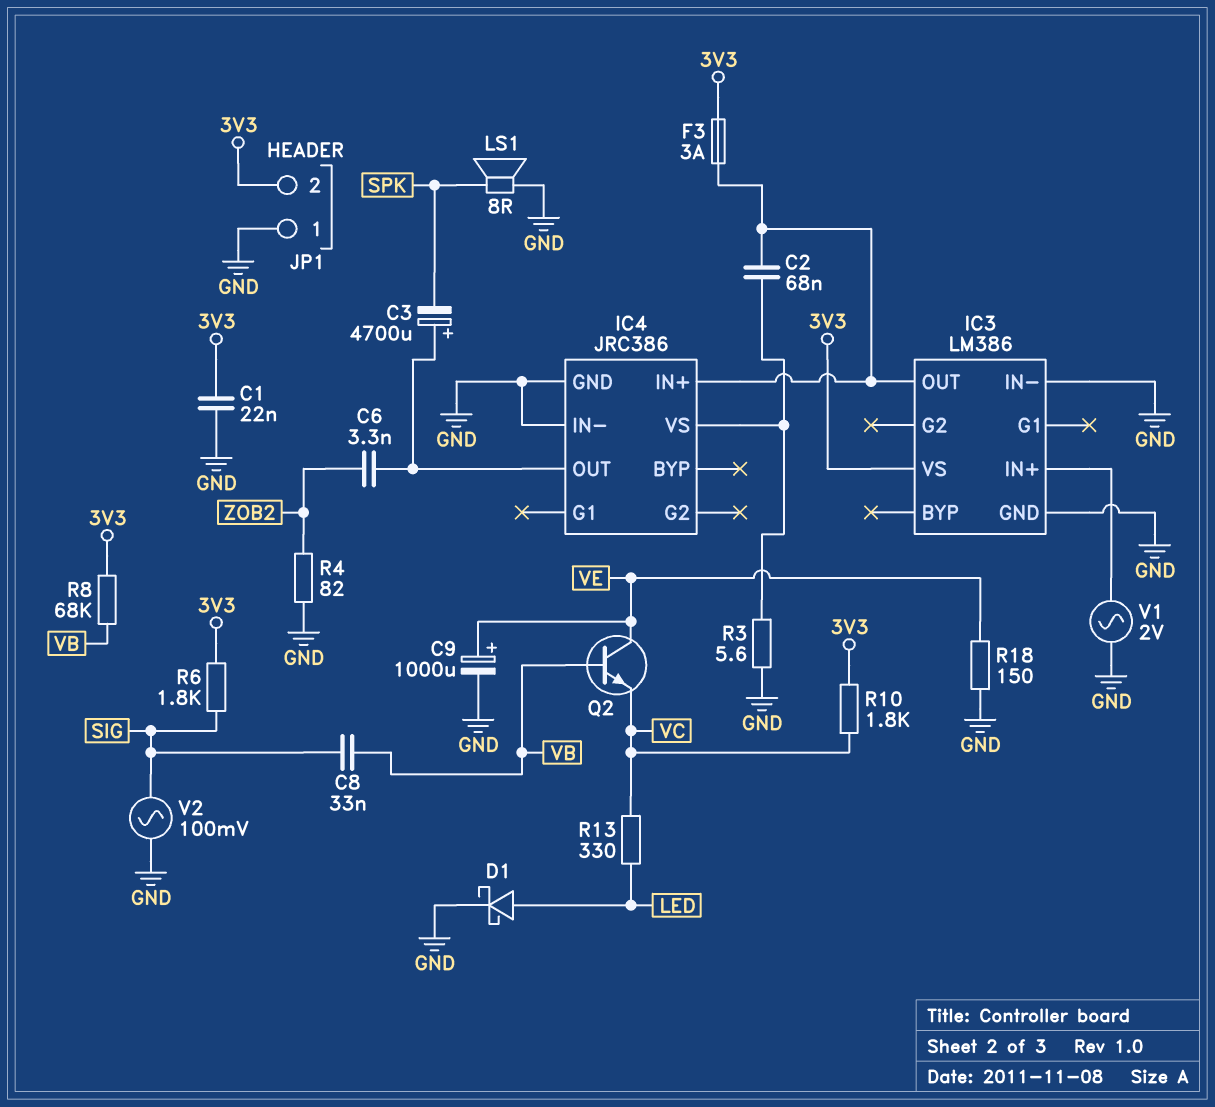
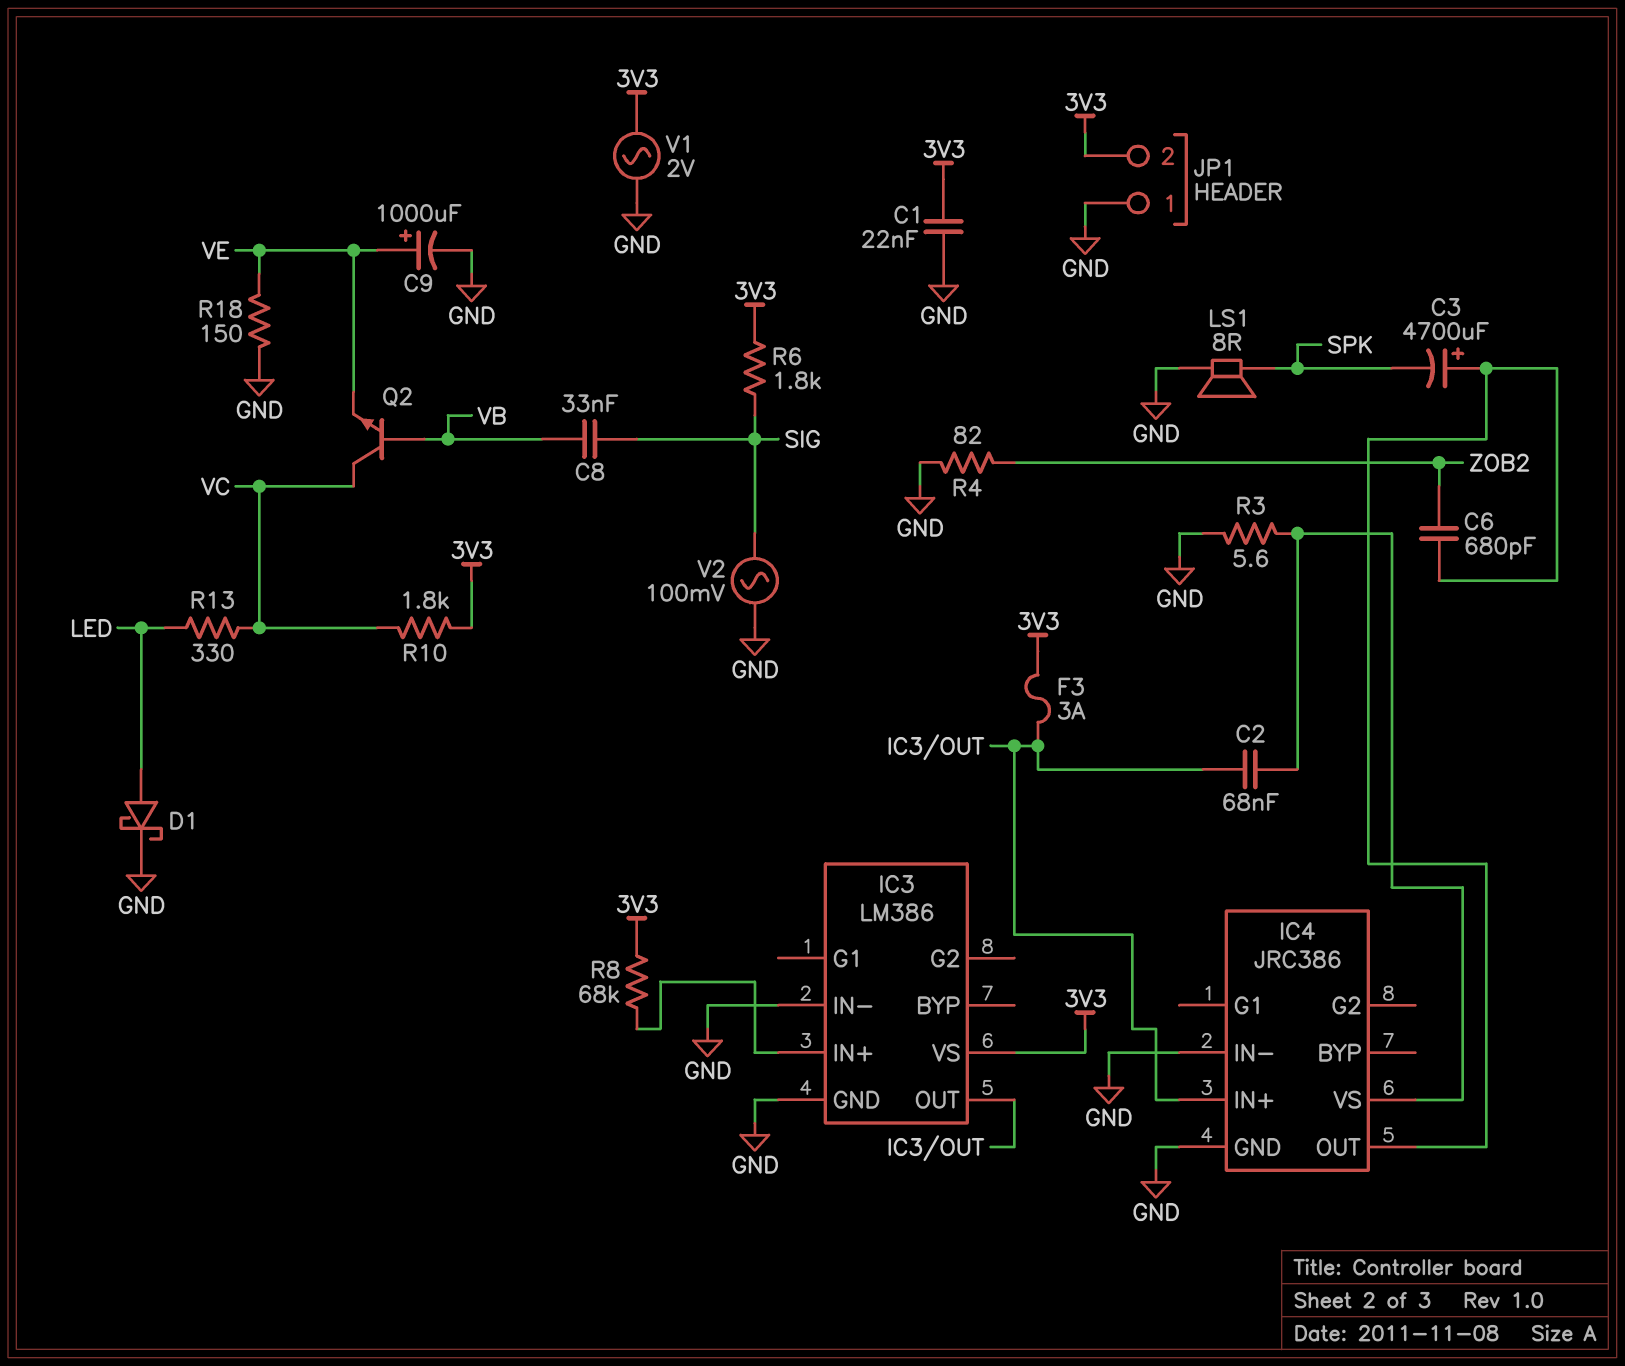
C6: 3.3nF (IC4/OUT, ZOB2) -> 680pF (IC4/OUT, ZOB2)
Q2: NPN (B VB, C VE, E VC) -> NPN (B VB, C VC, E VE)
R8: 68k (3V3, VB) -> 68k (3V3, IC3/IN+)
V1: AC 2V (GND, IC3/IN+) -> AC 2V (3V3, GND)

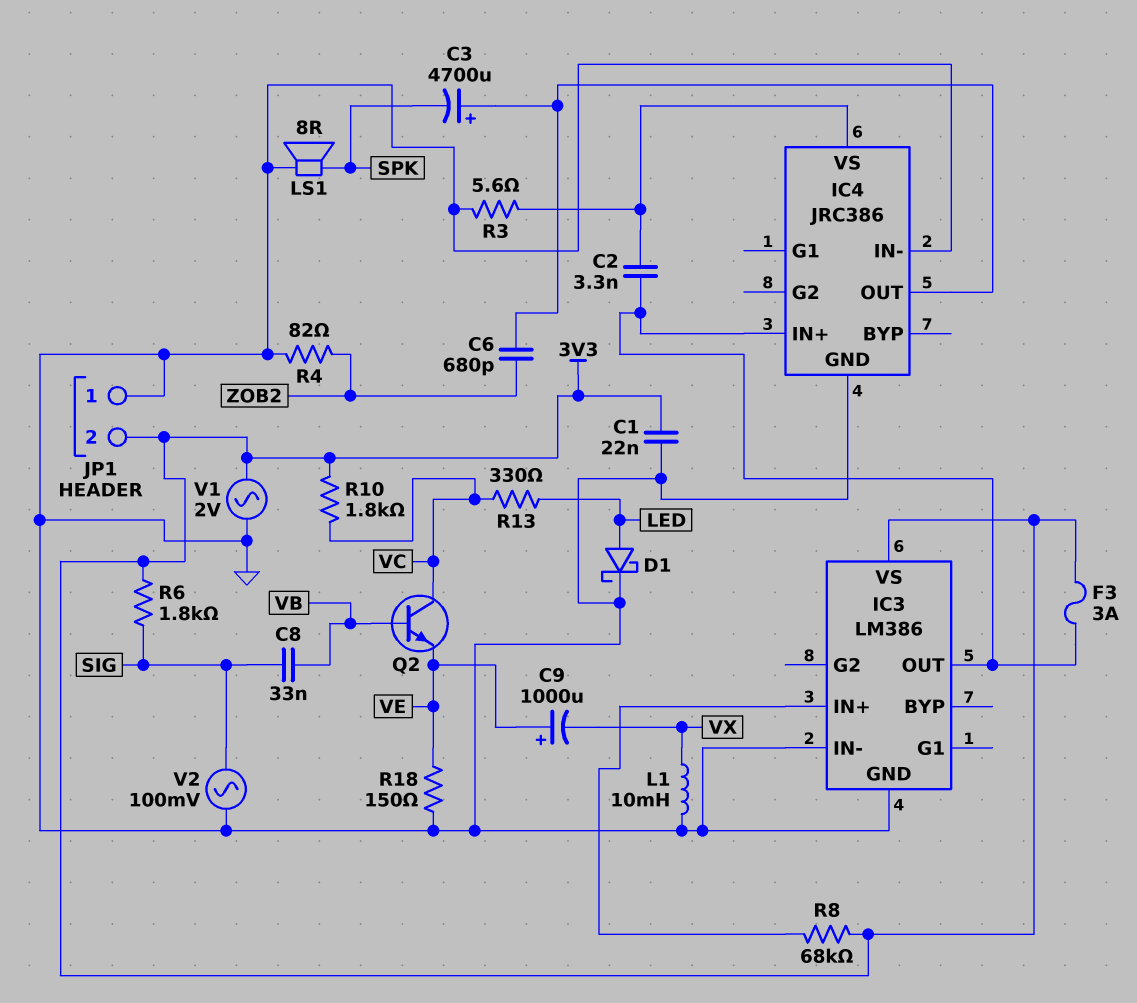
C2: 68nF (IC3/OUT, IC4/VS) -> 3.3nF (IC3/OUT, IC4/VS)
C9: 1000uF (plus VE, minus GND) -> 1000uF (plus VE, minus VX)
L1: none -> 10mH (GND, VX)

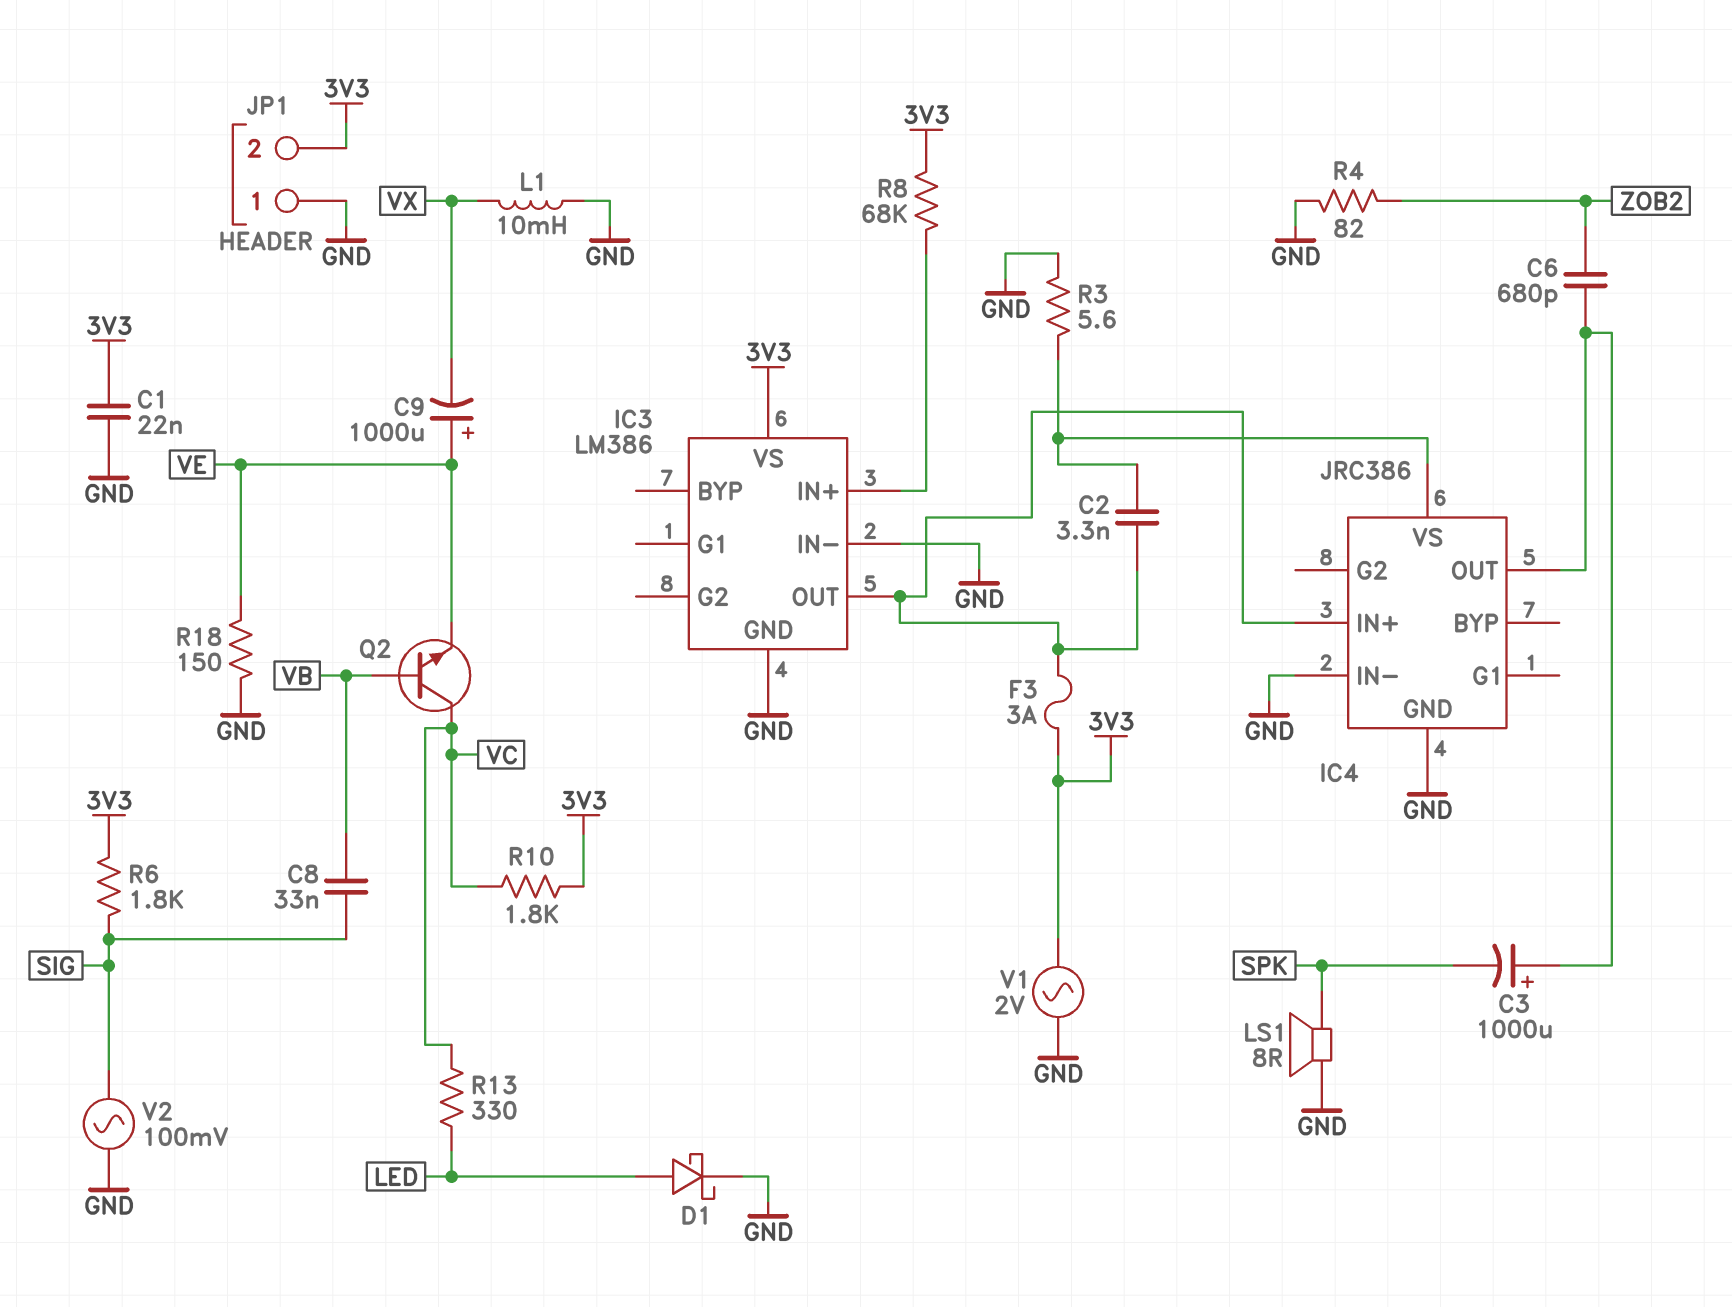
C3: 4700uF (plus IC4/OUT, minus SPK) -> 1000uF (plus IC4/OUT, minus SPK)

